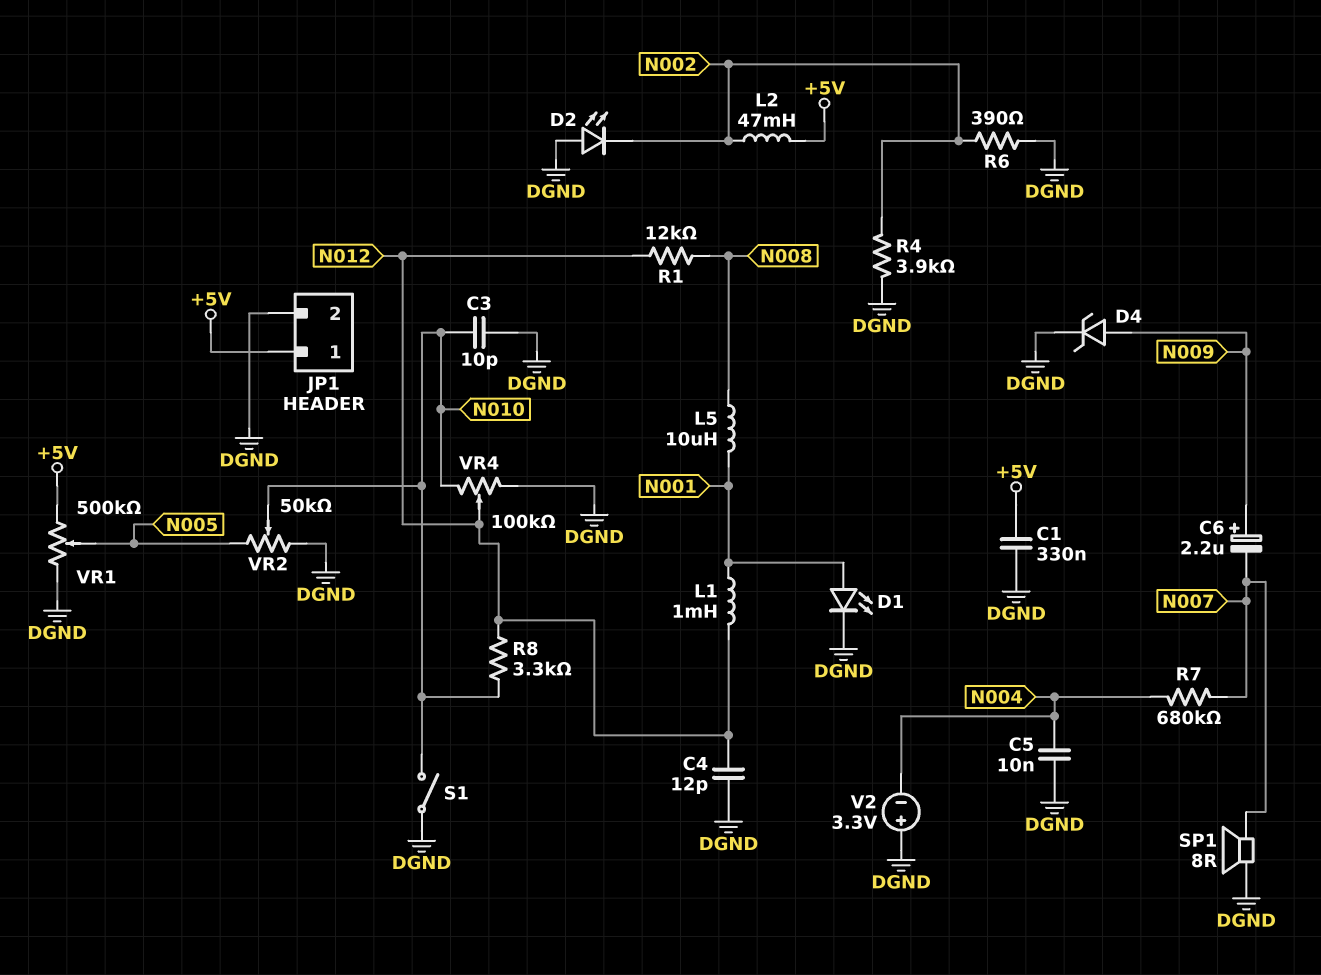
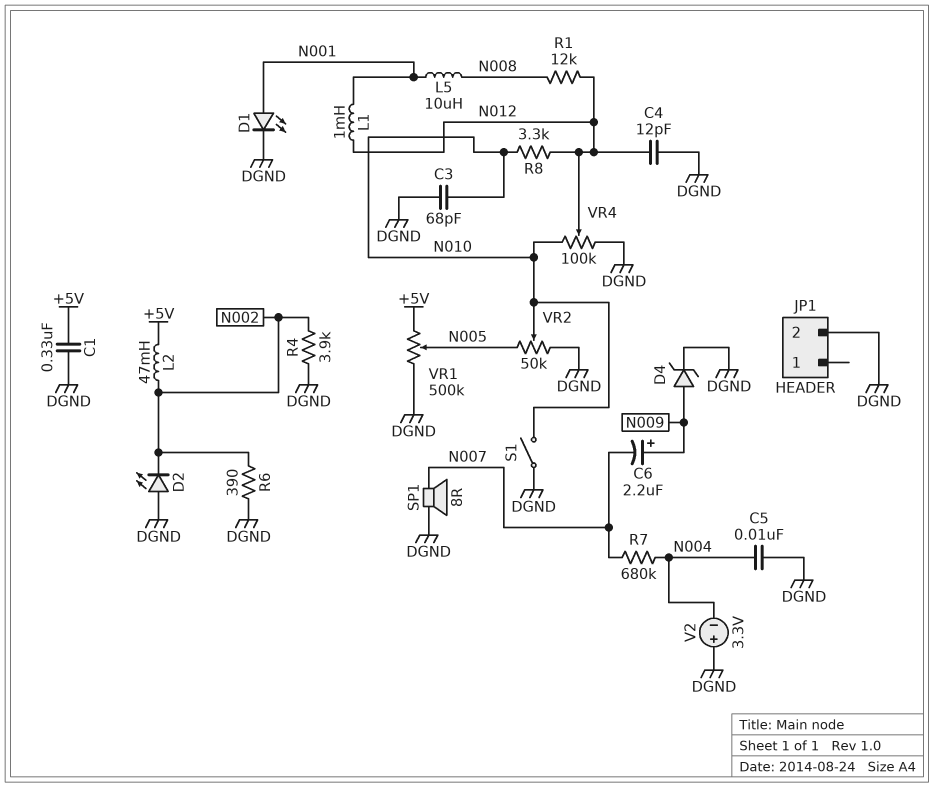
C3: 10pF (DGND, N010) -> 68pF (DGND, N010)
JP1 pin 1: +5V -> none

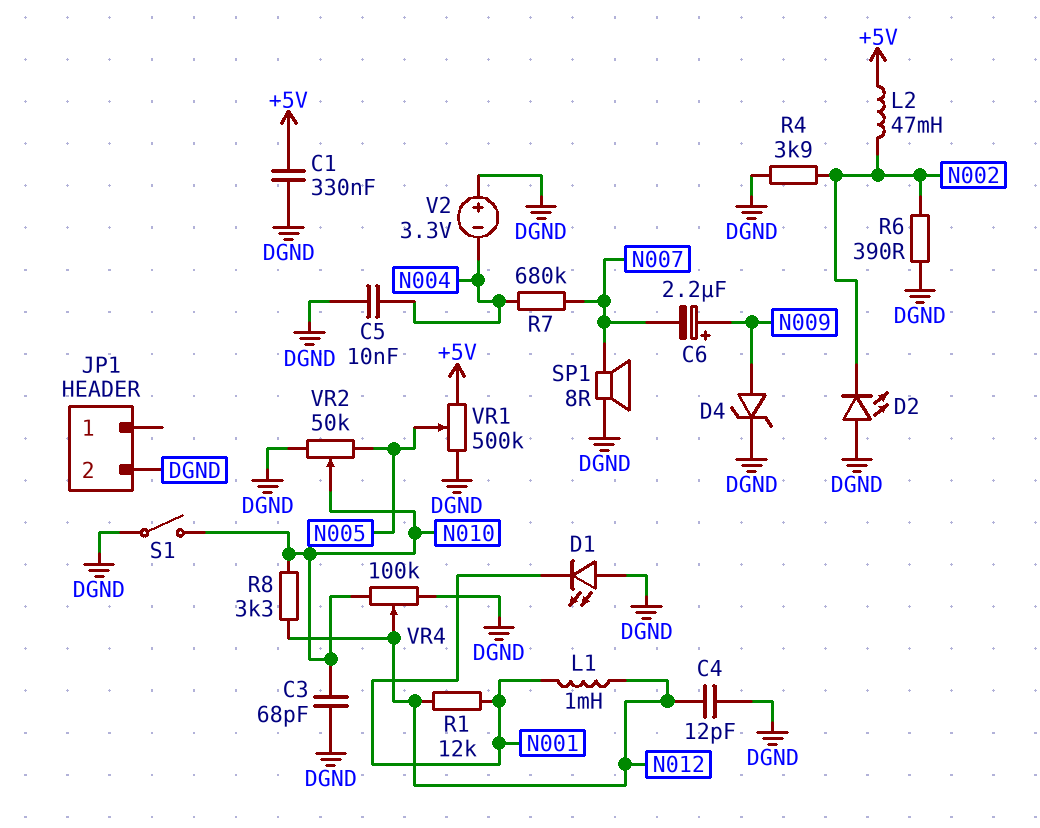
D1: LED (A N001, K DGND) -> LED (A DGND, K N001)
L5: 10uH (N001, N008) -> none
R1: 12k (N008, N012) -> 12k (N001, N012)

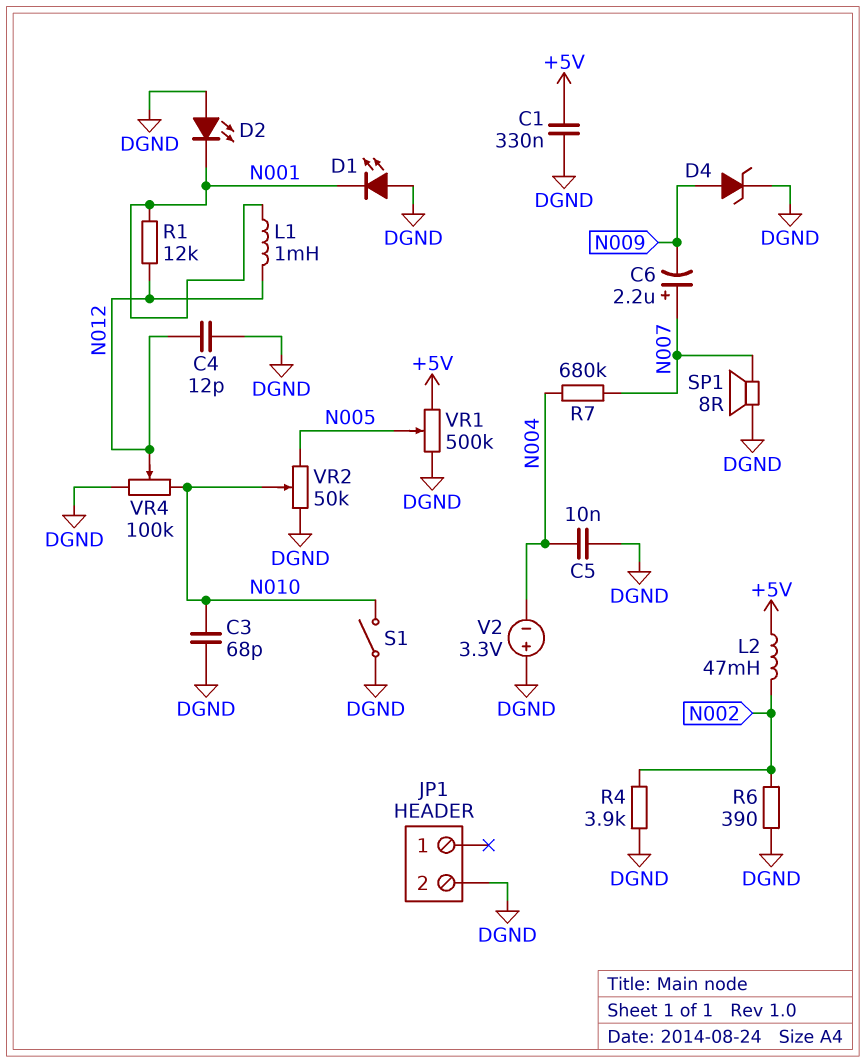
C6: 2.2uF (plus N009, minus N007) -> 2.2uF (plus N007, minus N009)
D2: LED (A DGND, K N002) -> LED (A DGND, K N001)
R8: 3.3k (N010, N012) -> none

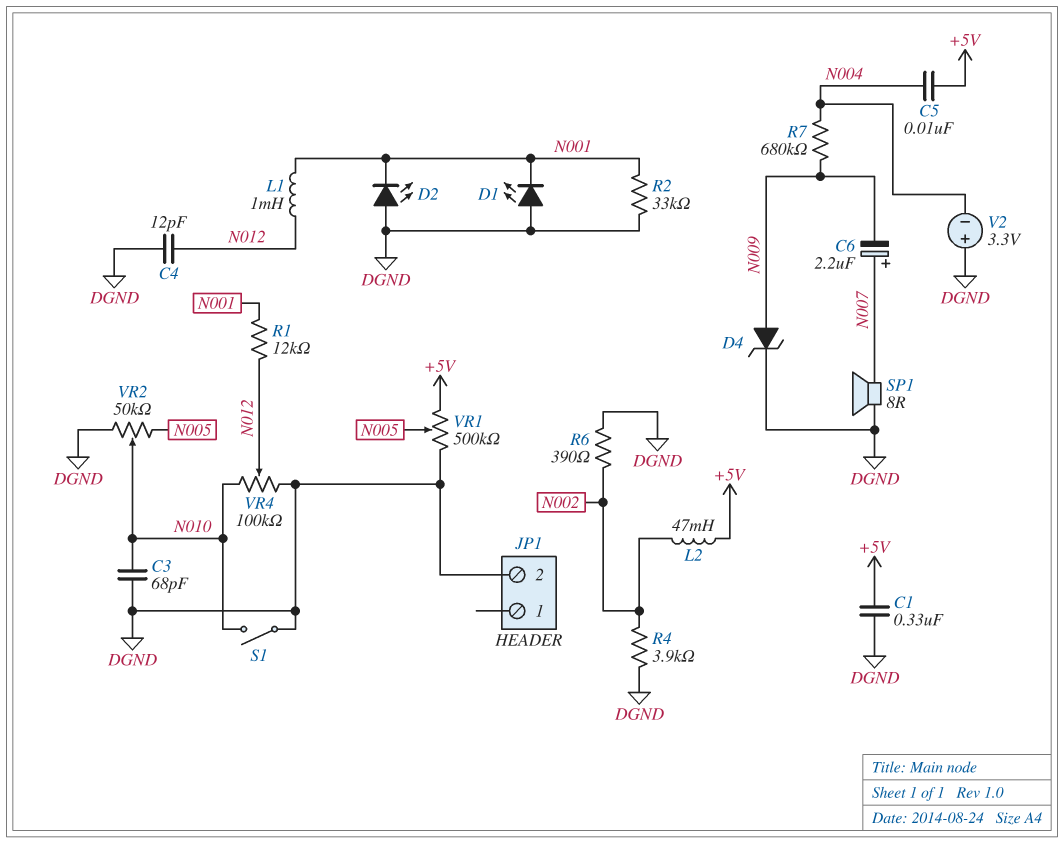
C5: 10nF (DGND, N004) -> 10nF (+5V, N004)
R2: none -> 33k (DGND, N001)
R7: 680k (N004, N007) -> 680k (N004, N009)

